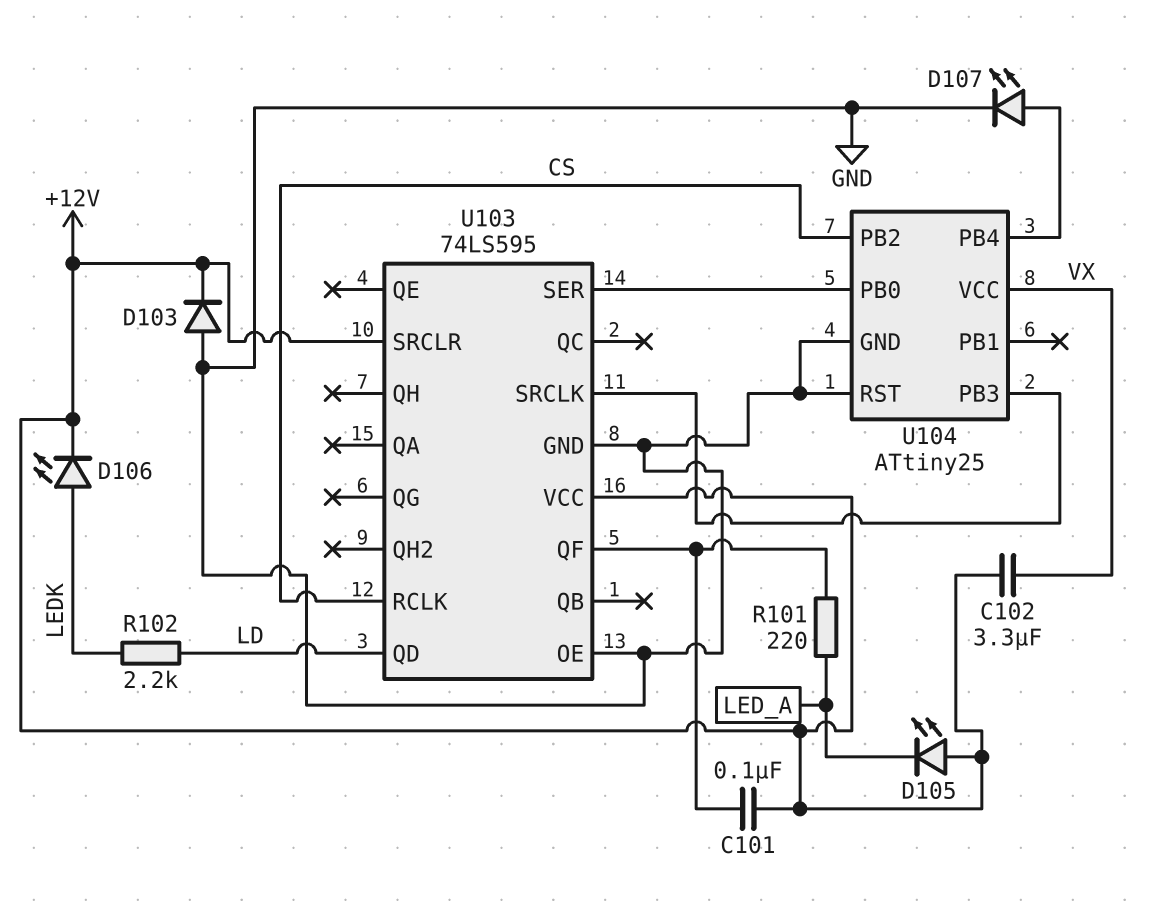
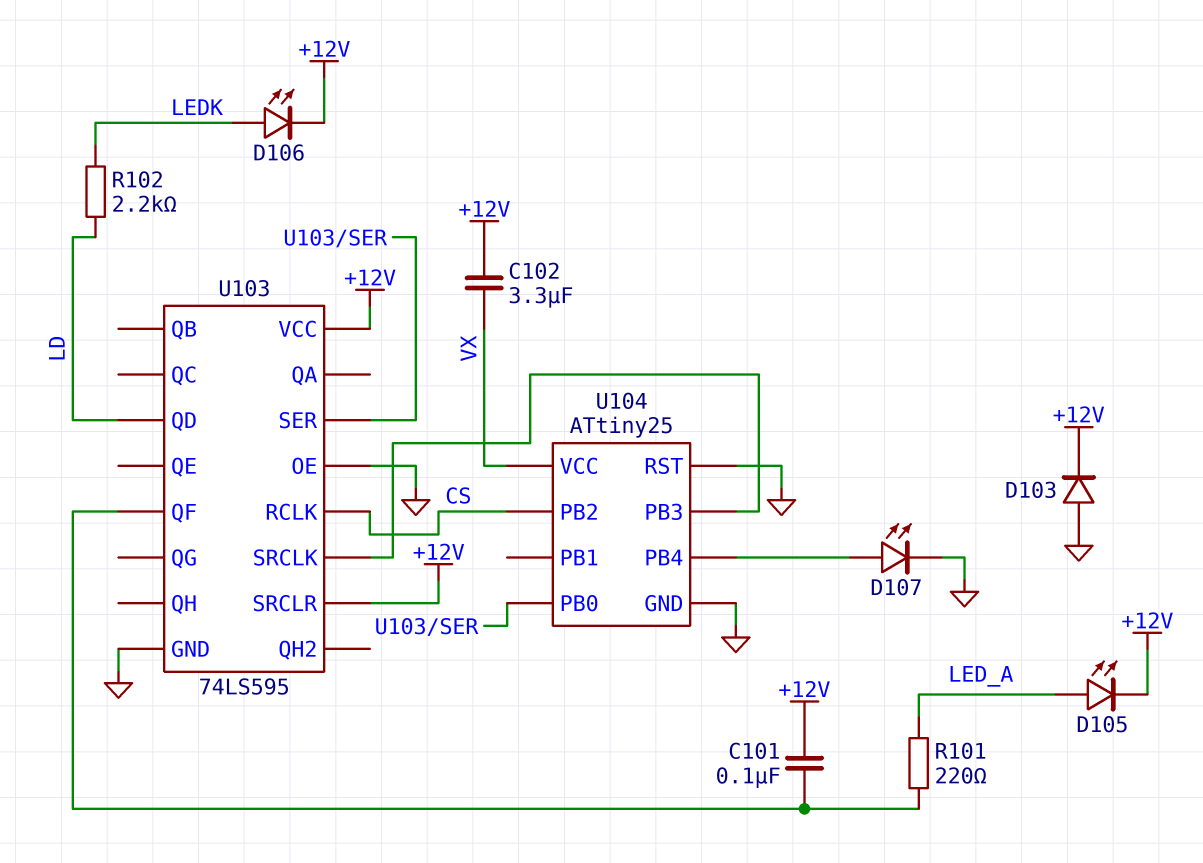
D105: LED (A +12V, K LED_A) -> LED (A LED_A, K +12V)

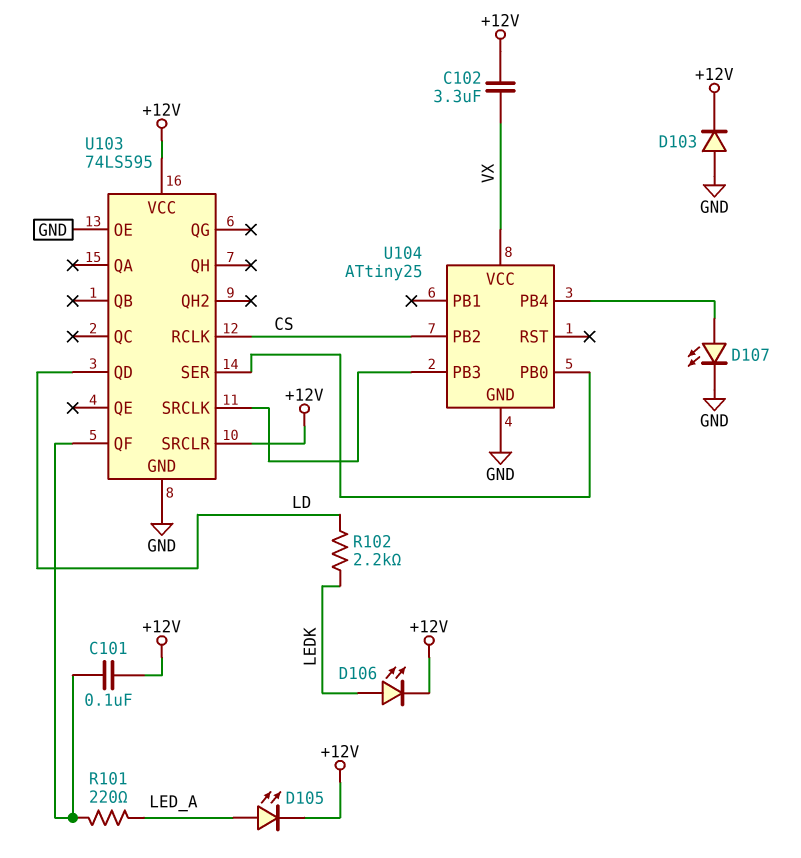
U104 pin RST: GND -> none

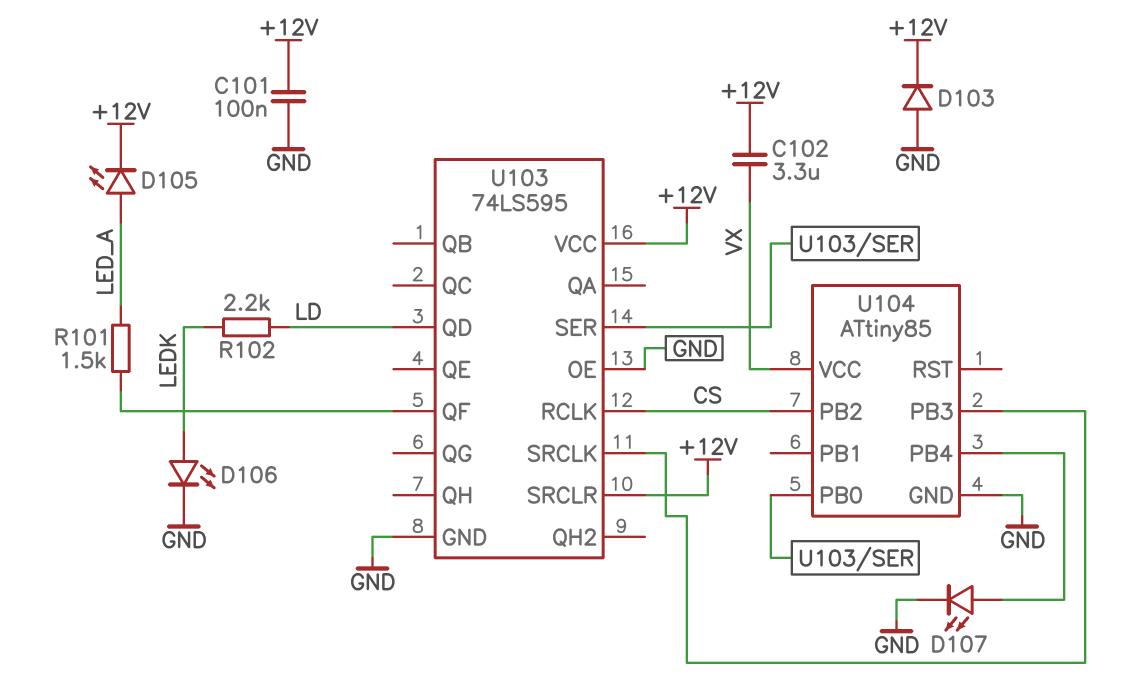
C101: 100nF (+12V, U103/QF) -> 100nF (+12V, GND)
D106: LED (A LEDK, K +12V) -> LED (A LEDK, K GND)
R101: 220 (LED_A, U103/QF) -> 1.5k (LED_A, U103/QF)
U104: ATtiny25 -> ATtiny85

